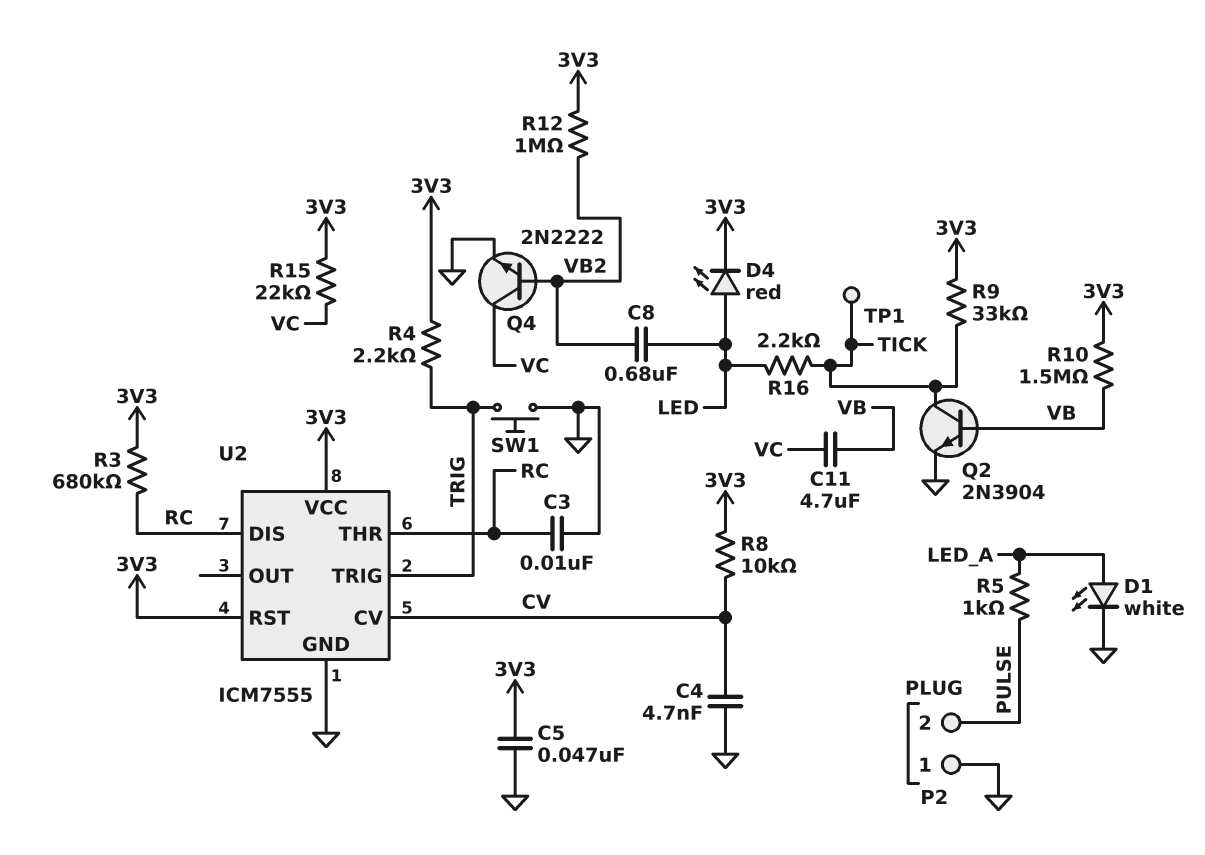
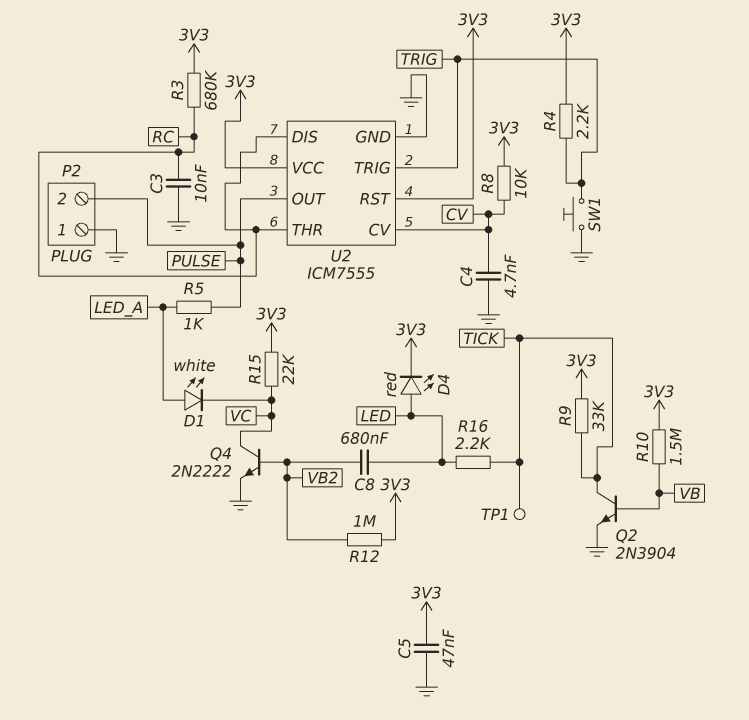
C11: 4.7uF (VB, VC) -> none
D1: LED white (A LED_A, K GND) -> LED white (A LED_A, K VC)
U2 pin OUT: none -> PULSE

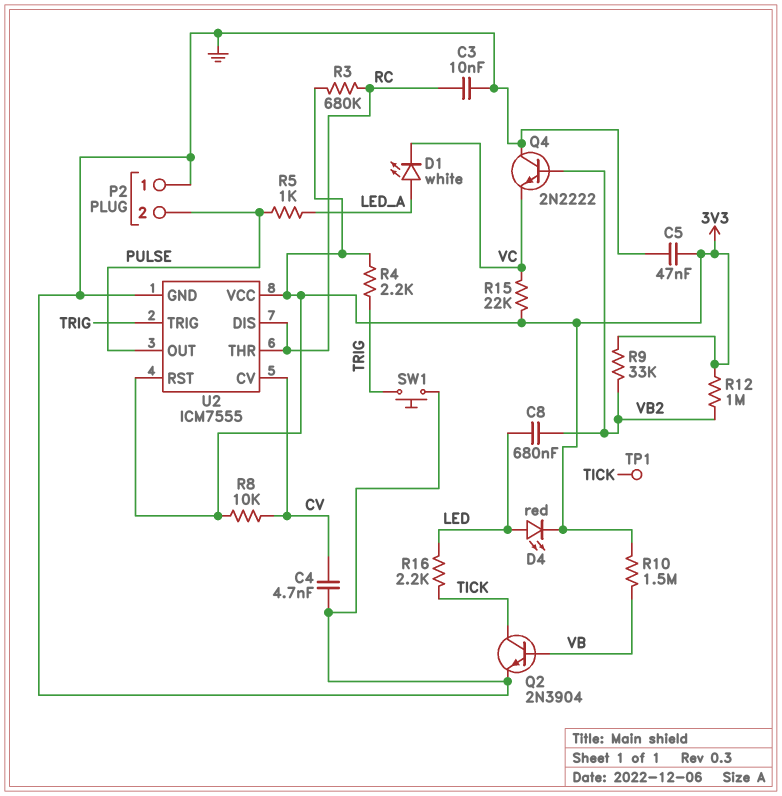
Q4: NPN 2N2222 (B VB2, C VC, E GND) -> NPN 2N2222 (B VB2, C GND, E VC)
R9: 33k (3V3, TICK) -> 33k (3V3, VB2)

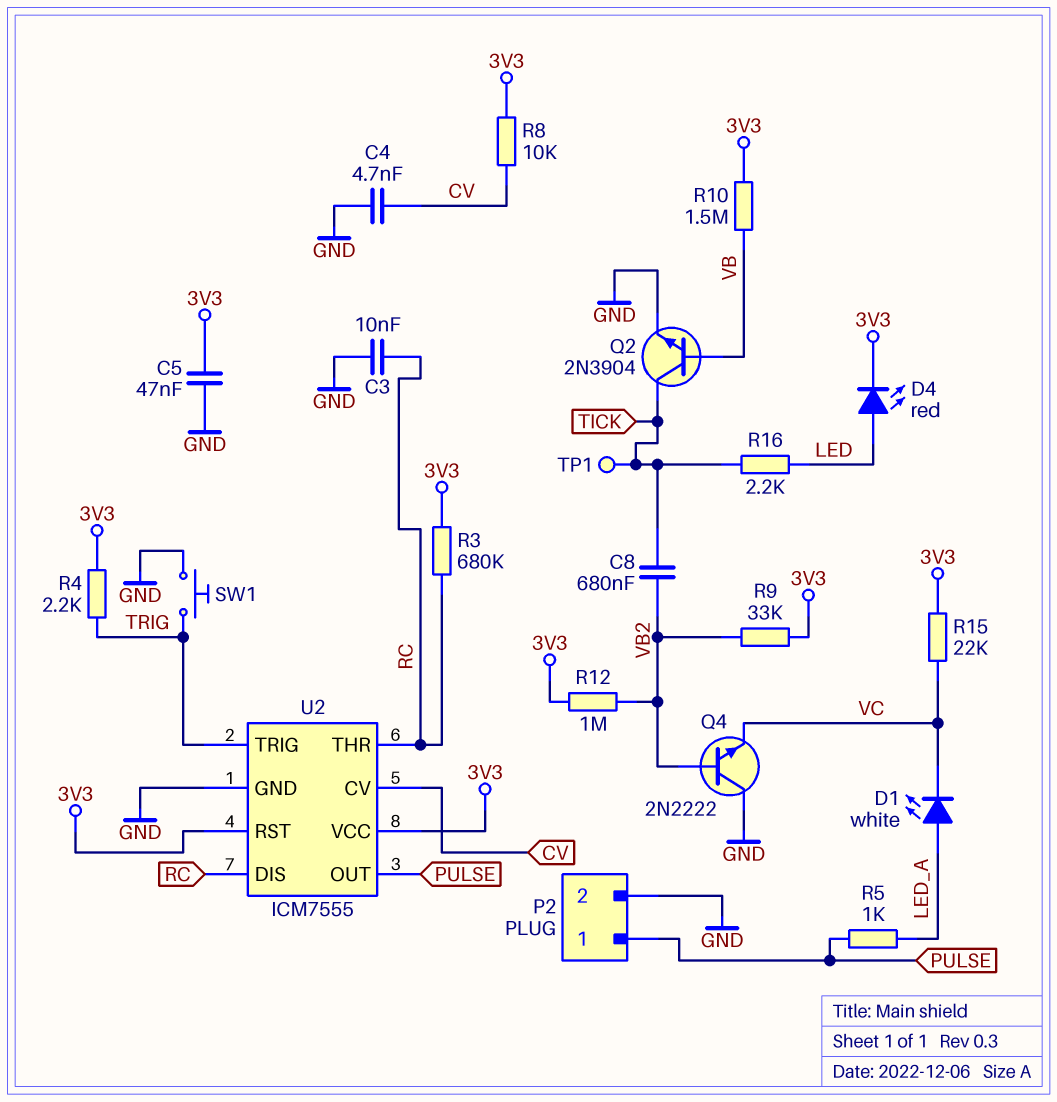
C8: 680nF (LED, VB2) -> 680nF (TICK, VB2)
P2 pin 1: GND -> PULSE
P2 pin 2: PULSE -> GND

